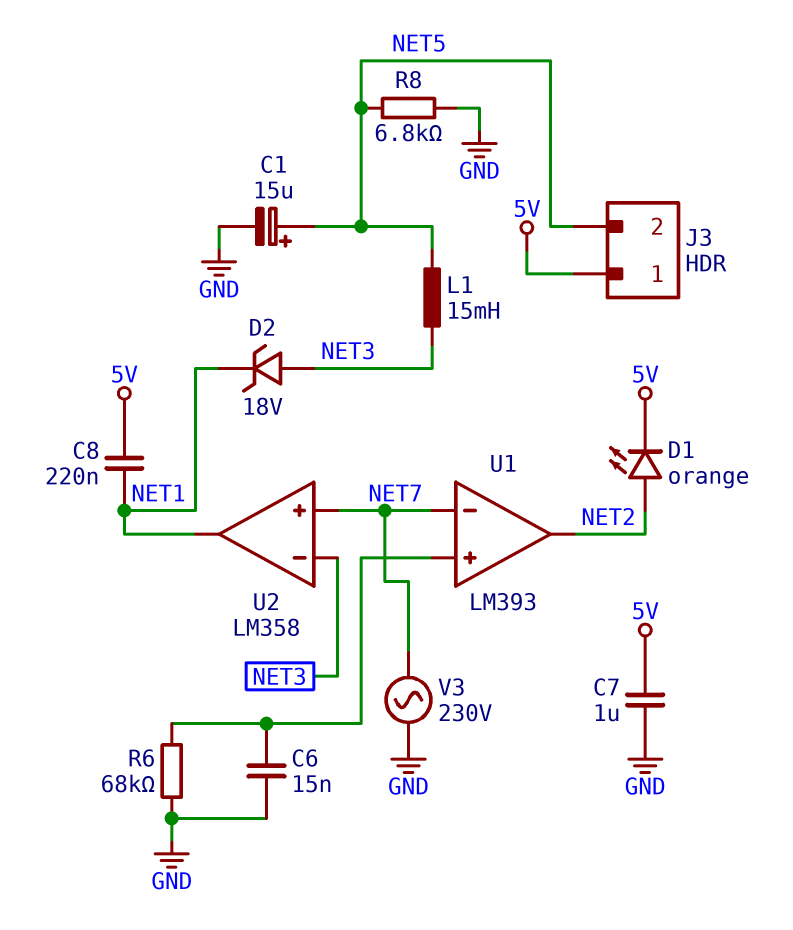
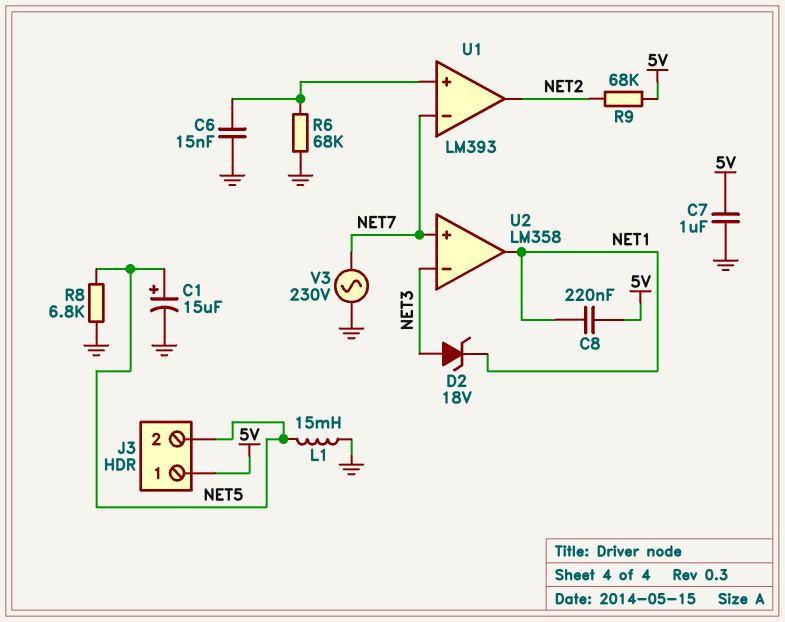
D1: LED orange (A NET2, K 5V) -> none
L1: 15mH (NET3, NET5) -> 15mH (GND, NET5)
R9: none -> 68k (5V, NET2)

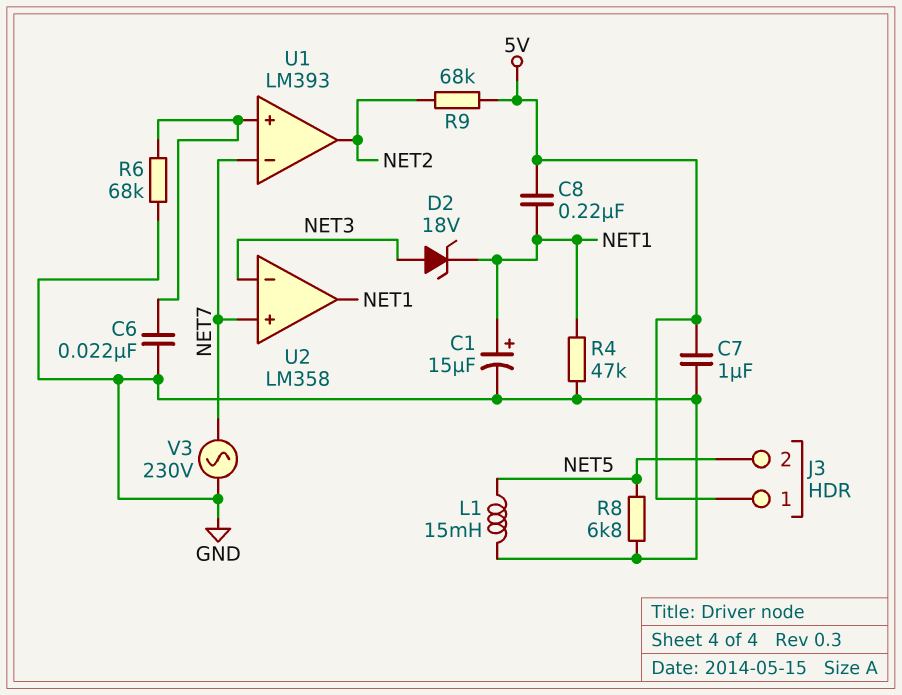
C1: 15uF (plus NET5, minus GND) -> 15uF (plus NET1, minus GND)
C6: 15nF (GND, U1/in+) -> 22nF (GND, U1/in+)
R4: none -> 47k (GND, NET1)

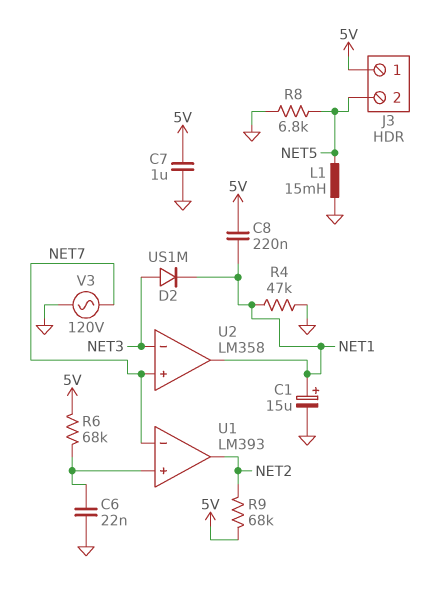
D2: zener 18V (A NET3, K NET1) -> diode US1M (A NET3, K NET1)
R6: 68k (GND, U1/in+) -> 68k (5V, U1/in+)
V3: AC 230V (GND, NET7) -> AC 120V (GND, NET7)

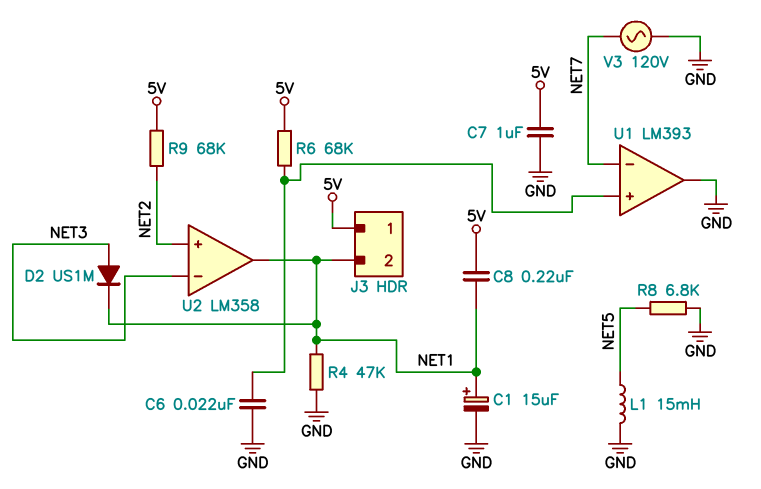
J3 pin 2: NET5 -> NET1
U1 pin out: NET2 -> GND
U2 pin in+: NET7 -> NET2

